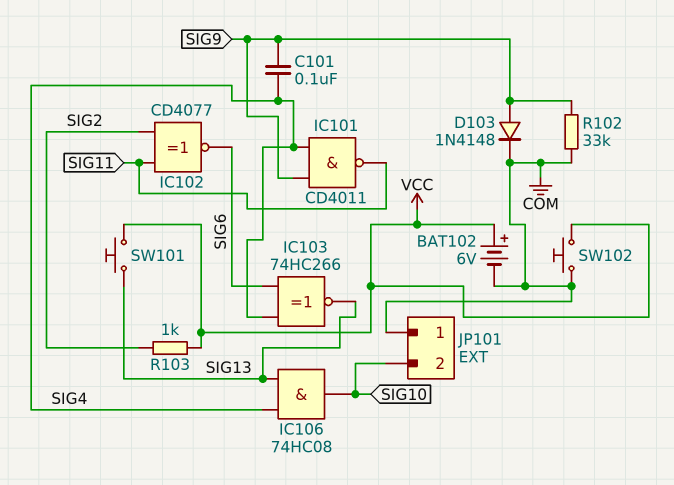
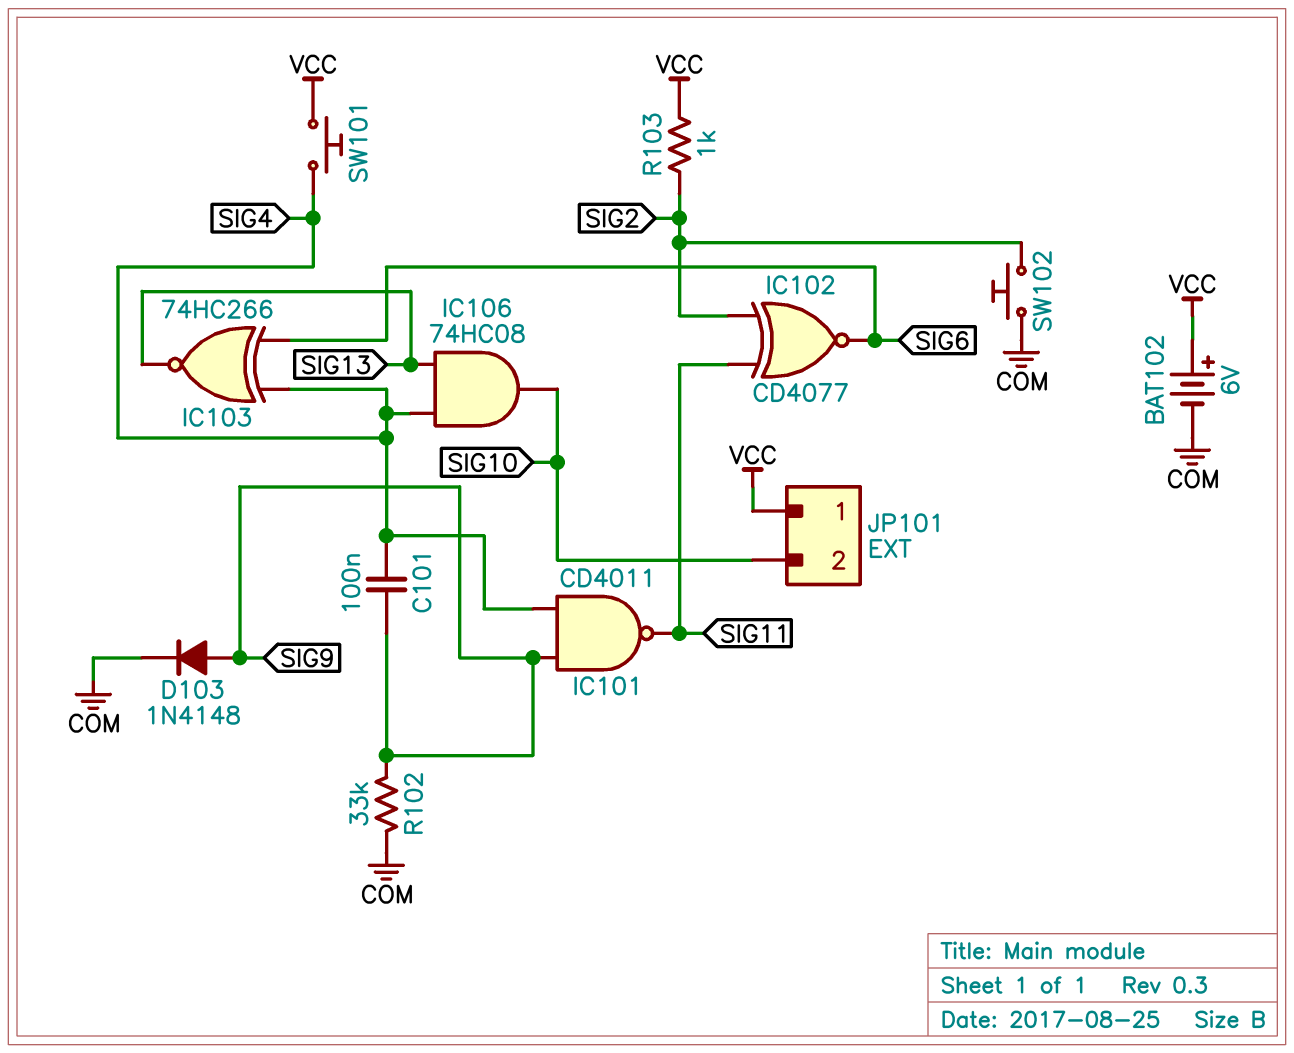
JP101 pin 1: COM -> VCC
SW101: button (SIG13, VCC) -> button (SIG4, VCC)
SW102: button (COM, VCC) -> button (COM, SIG2)

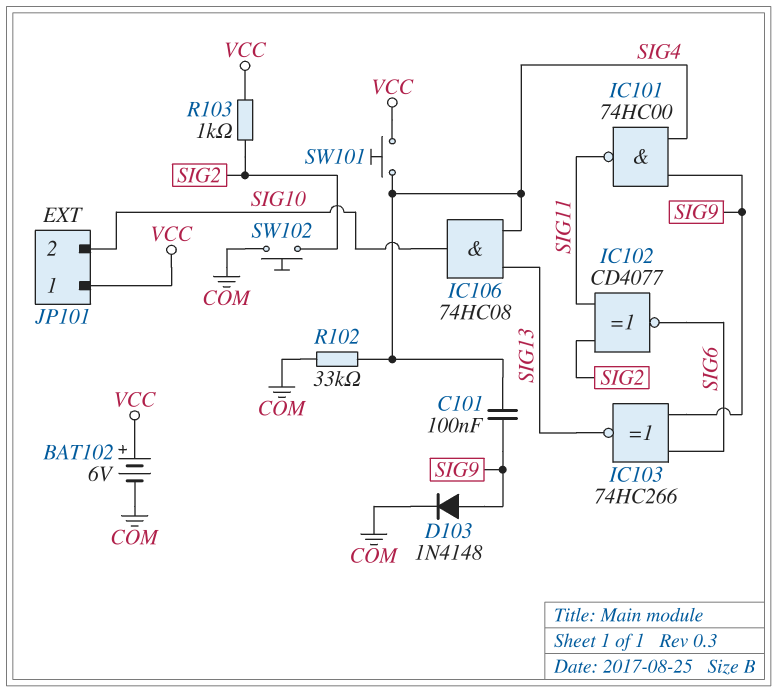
IC101: NAND CD4011 (in SIG4, in SIG9, out SIG11) -> NAND 74HC00 (in SIG4, in SIG9, out SIG11)
IC103: XNOR 74HC266 (in SIG4, in SIG6, out SIG13) -> XNOR 74HC266 (in SIG6, in SIG9, out SIG13)
R102: 33k (COM, SIG9) -> 33k (COM, SIG4)

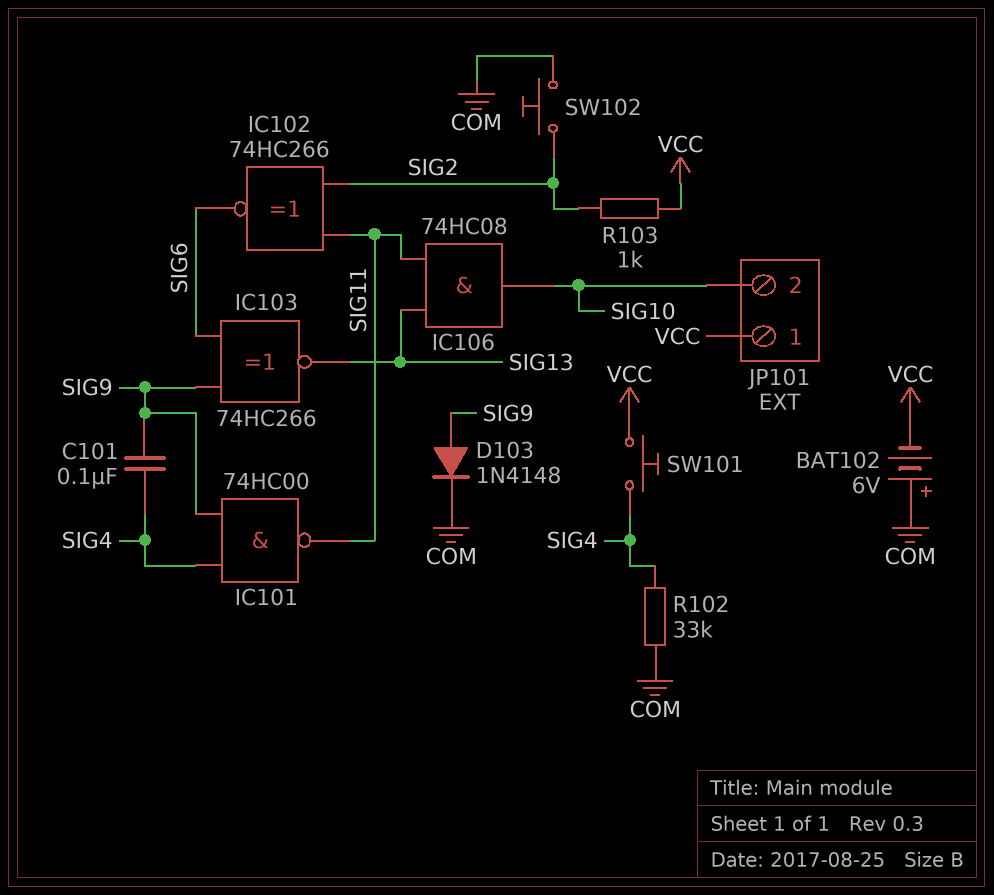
BAT102: 6V (plus VCC, minus COM) -> 6V (plus COM, minus VCC)
IC102: XNOR CD4077 (in SIG2, in SIG11, out SIG6) -> XNOR 74HC266 (in SIG2, in SIG11, out SIG6)
IC106: AND 74HC08 (in SIG4, in SIG13, out SIG10) -> AND 74HC08 (in SIG11, in SIG13, out SIG10)

